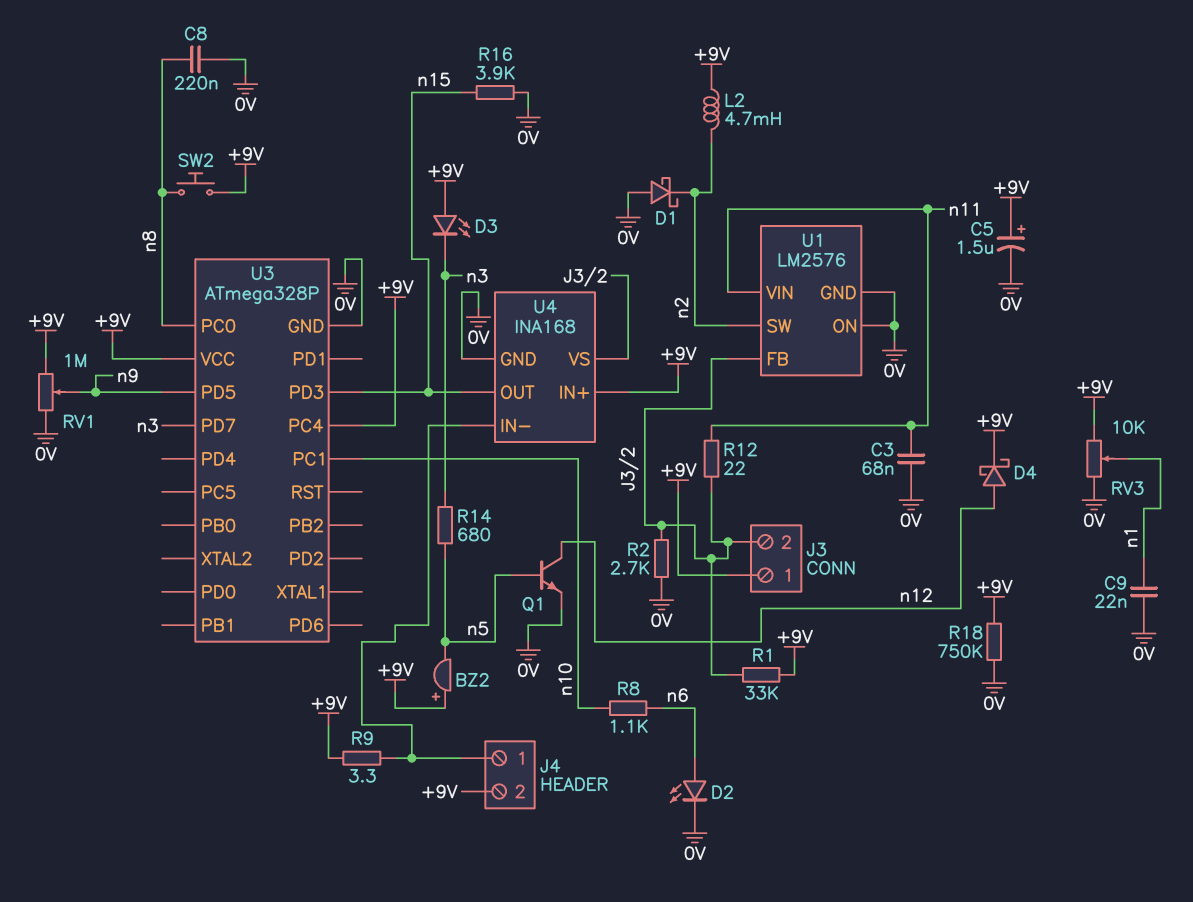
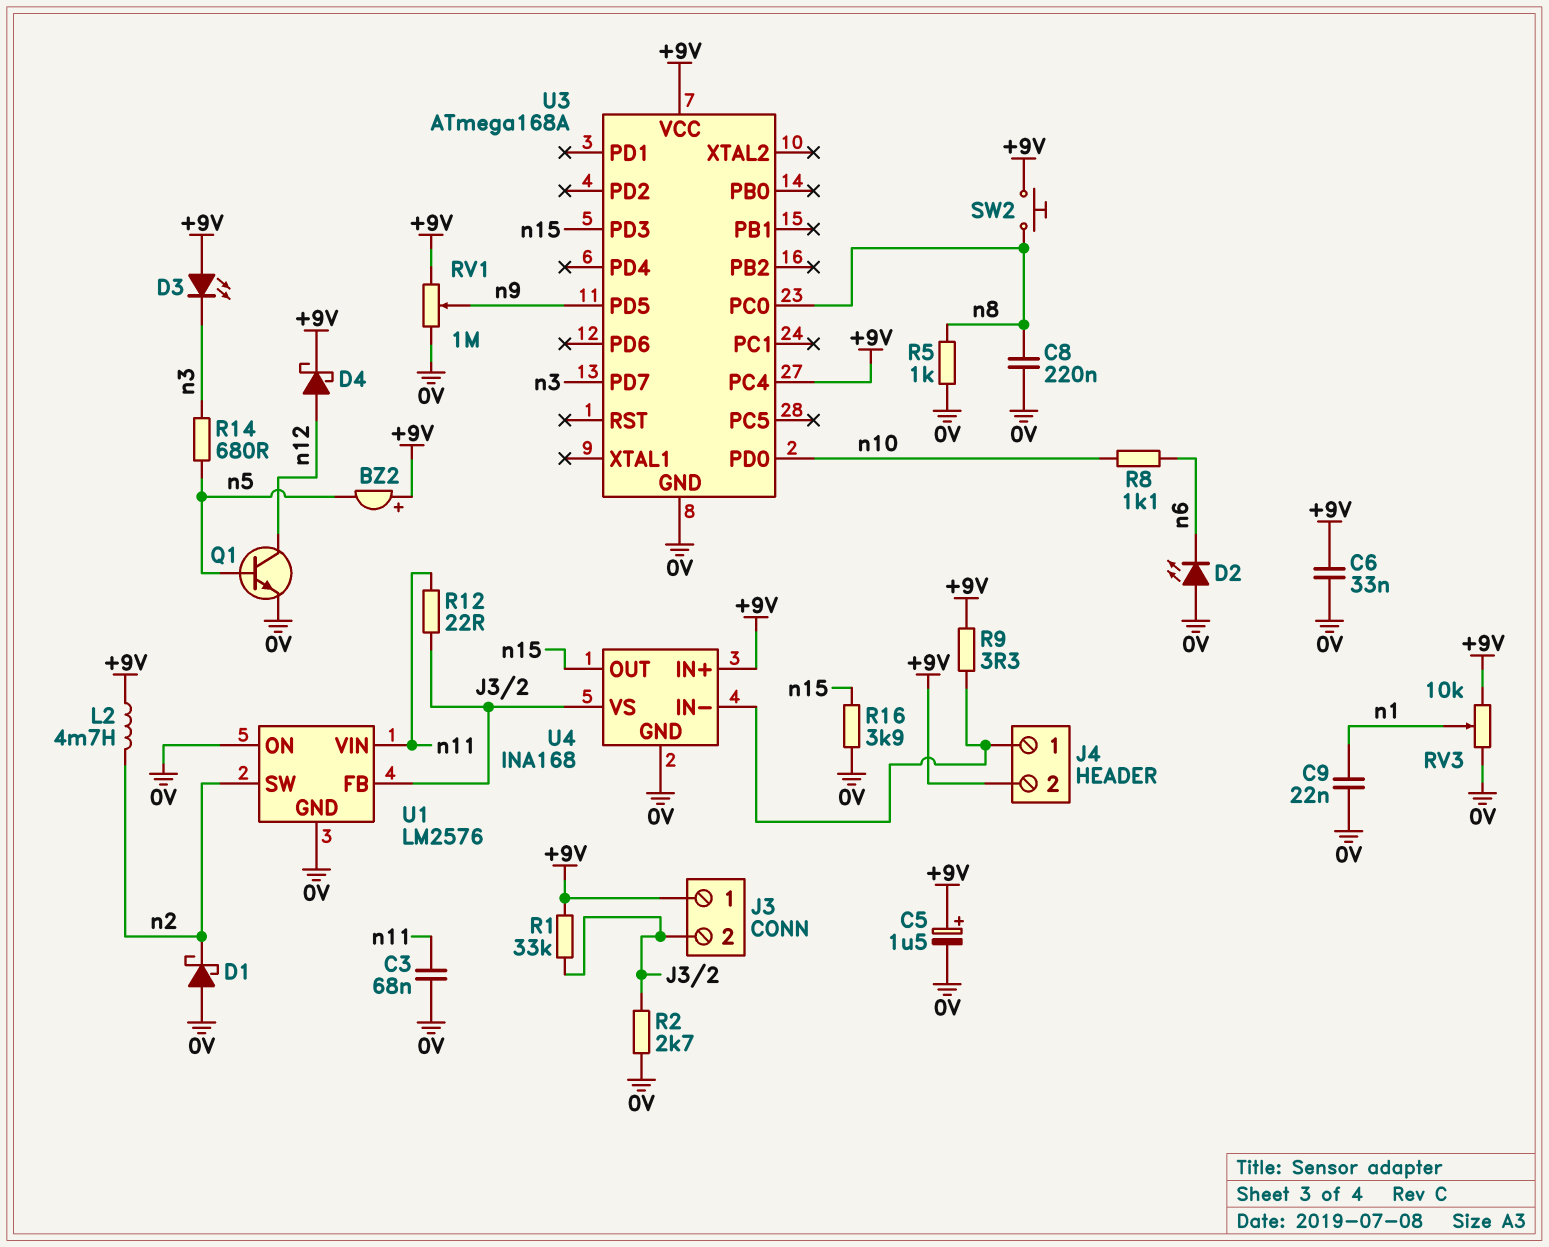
C6: none -> 33nF (+9V, 0V)
D2: LED (A n6, K 0V) -> LED (A 0V, K n6)
R5: none -> 1k (0V, n8)
R18: 750k (+9V, 0V) -> none
U3: ATmega328P -> ATmega168A
U3 pin PC1: n10 -> none
U3 pin PD0: none -> n10

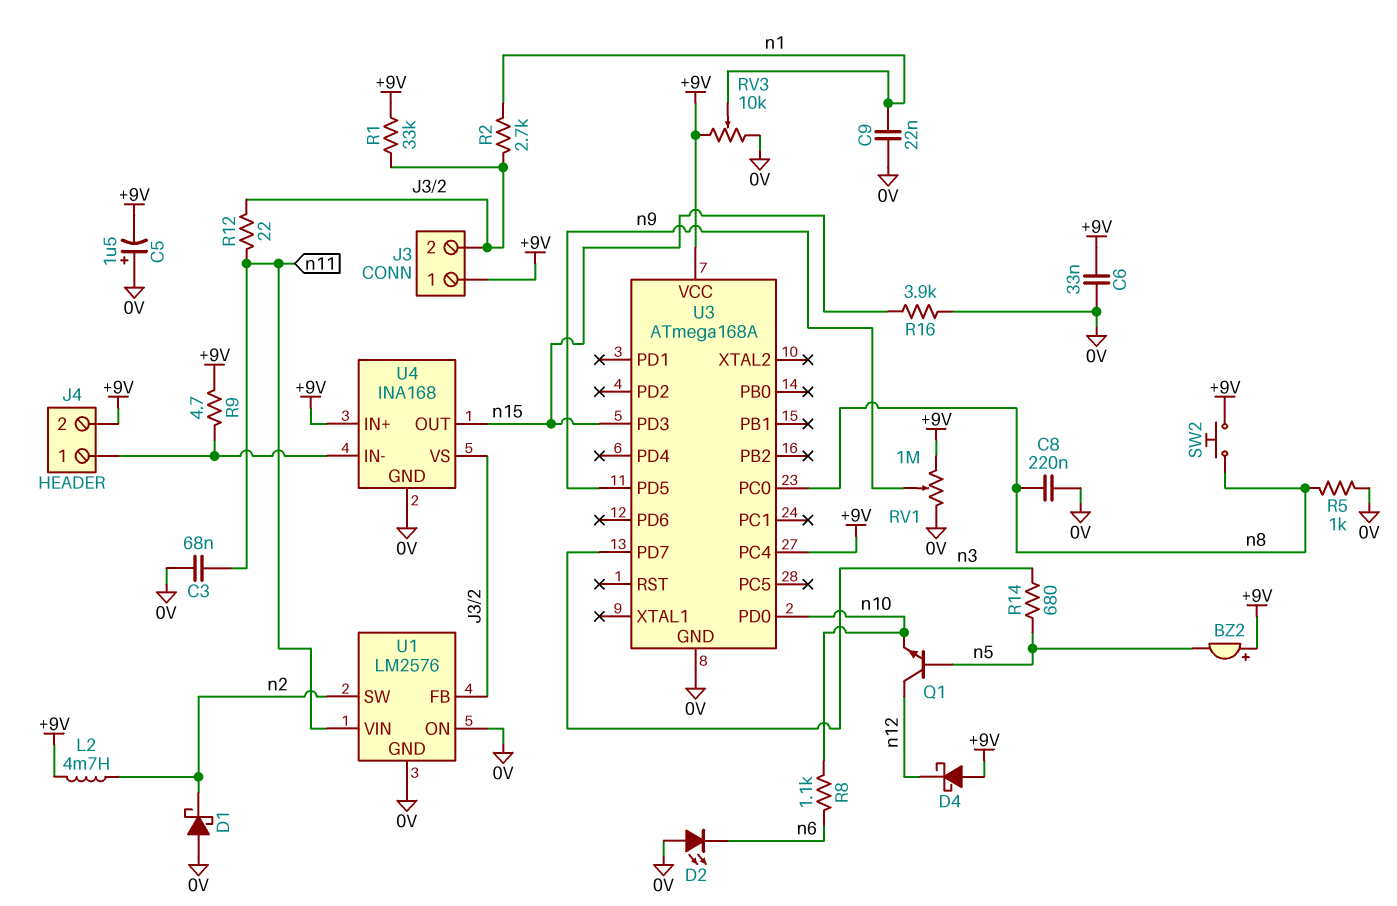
C5: 1.5uF (plus +9V, minus 0V) -> 1.5uF (plus 0V, minus +9V)
D3: LED (A +9V, K n3) -> none
D4: schottky (A n12, K +9V) -> schottky (A +9V, K n12)
Q1: NPN (B n5, C n12, E 0V) -> NPN (B n5, C n12, E n10)
R2: 2.7k (0V, J3/2) -> 2.7k (J3/2, n1)
R9: 3.3 (+9V, J4/1) -> 4.7 (+9V, J4/1)

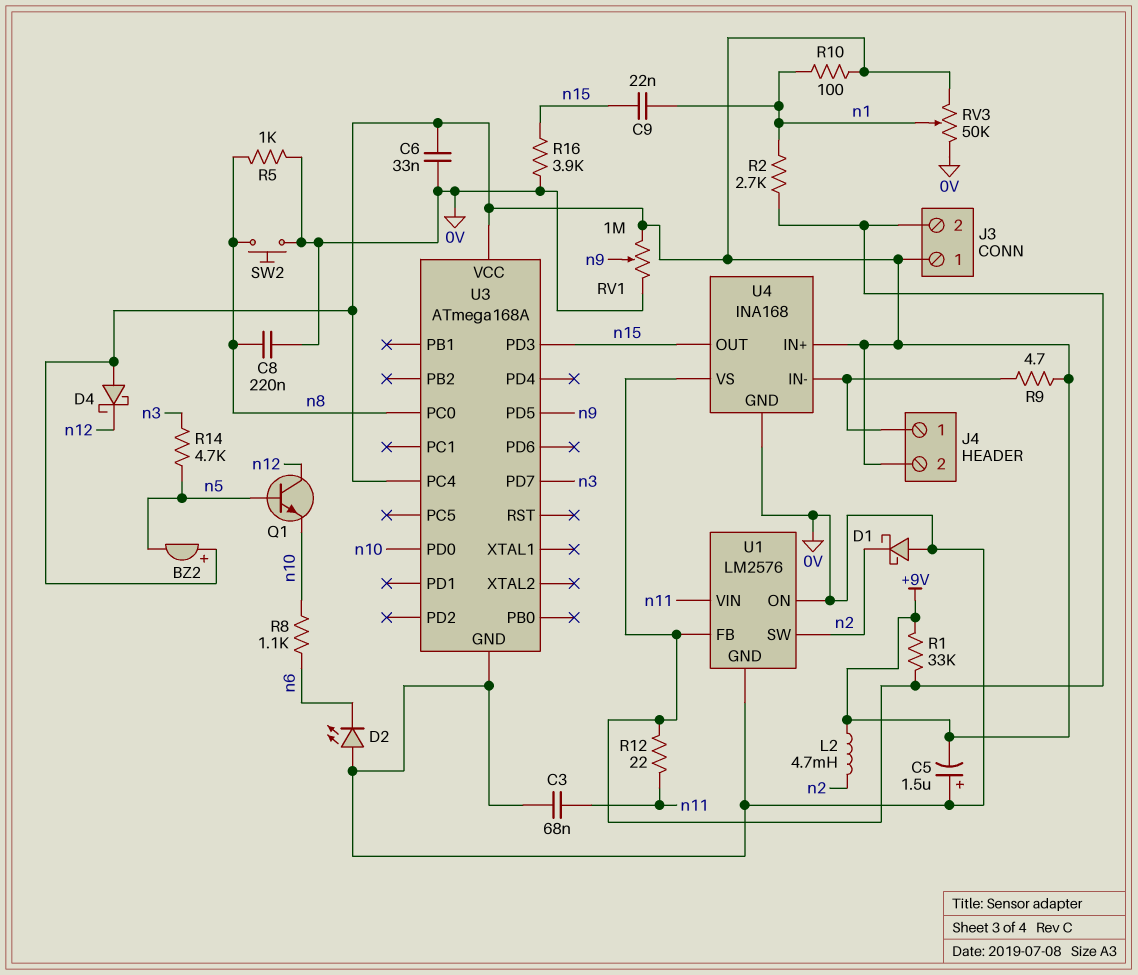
C9: 22nF (0V, n1) -> 22nF (n1, n15)
R10: none -> 100 (+9V, n1)
R14: 680 (n3, n5) -> 4.7k (n3, n5)
RV3: 10k (+9V, 0V, wiper n1) -> 50k (+9V, 0V, wiper n1)
SW2: button (+9V, n8) -> button (0V, n8)

